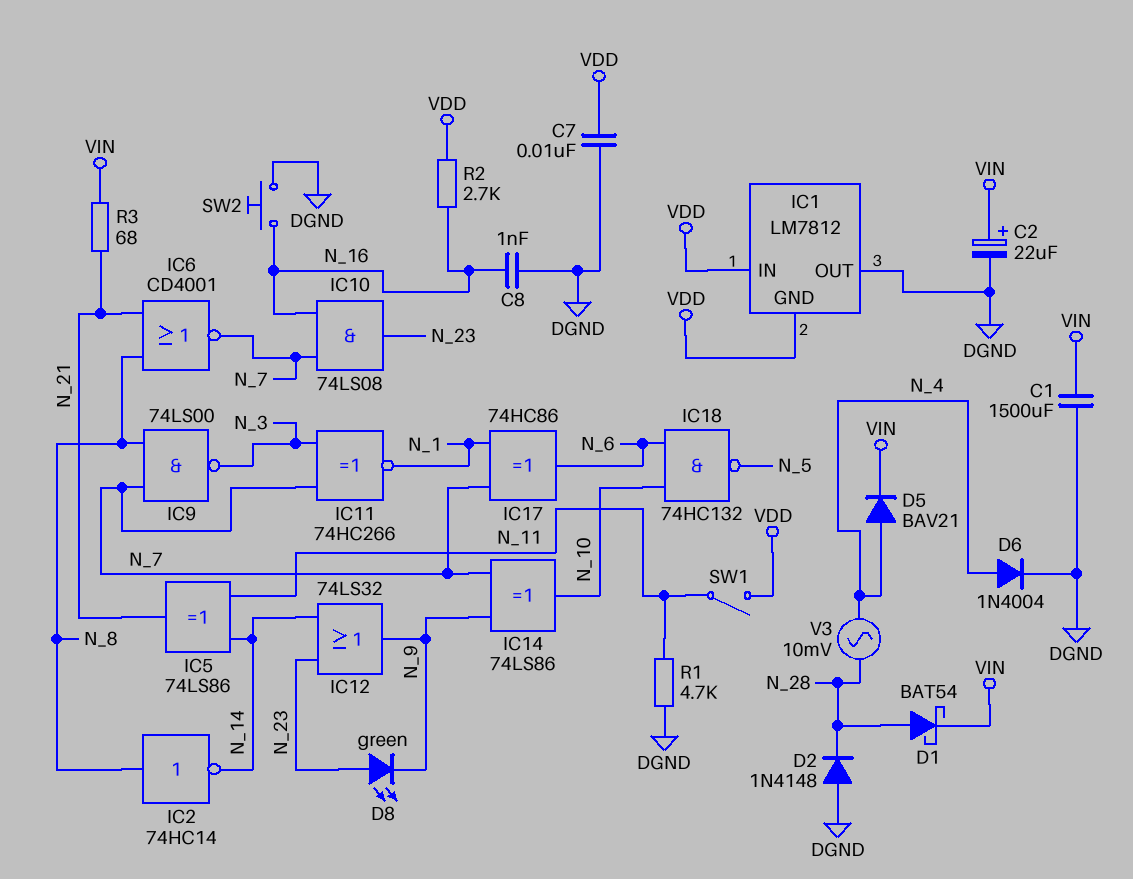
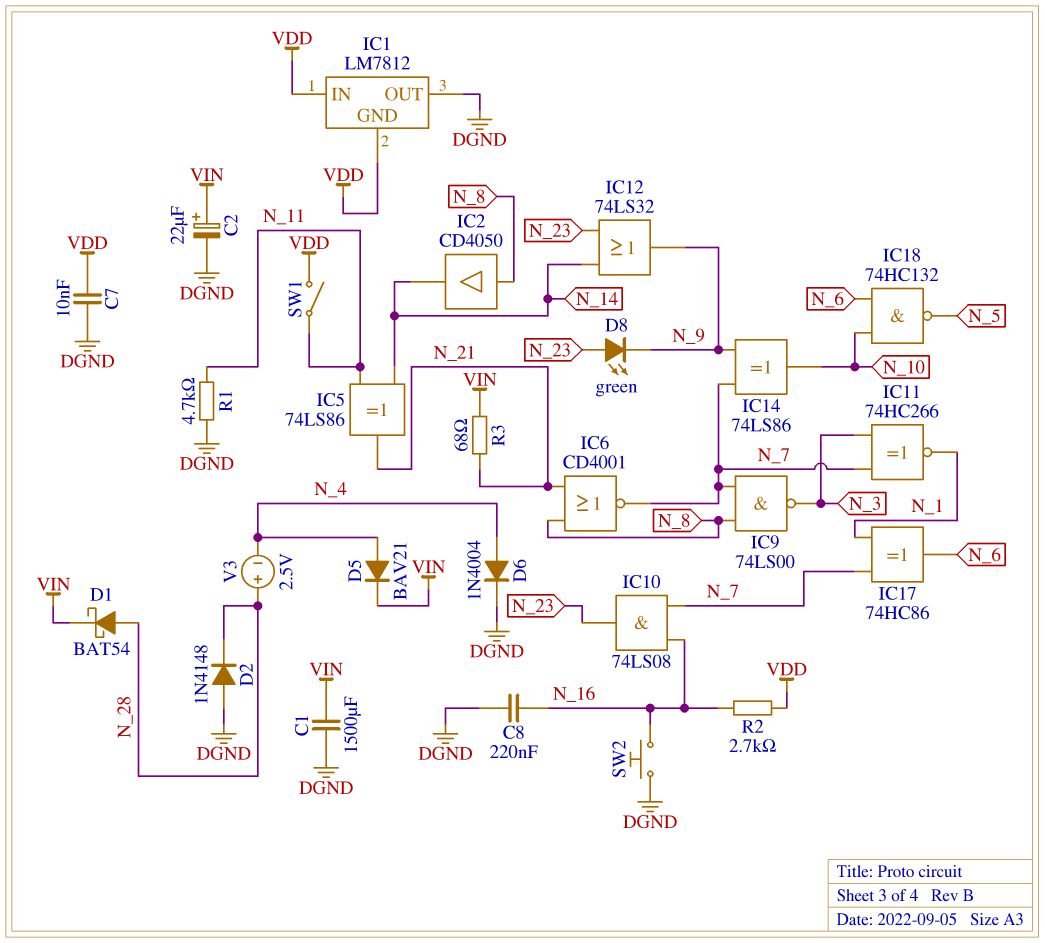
C8: 1nF (DGND, N_16) -> 220nF (DGND, N_16)
IC2: NOT 74HC14 (in N_8, out N_14) -> buffer CD4050 (in N_8, out N_14)
V3: AC 10mV (N_4, N_28) -> 2.5V (plus N_28, minus N_4)

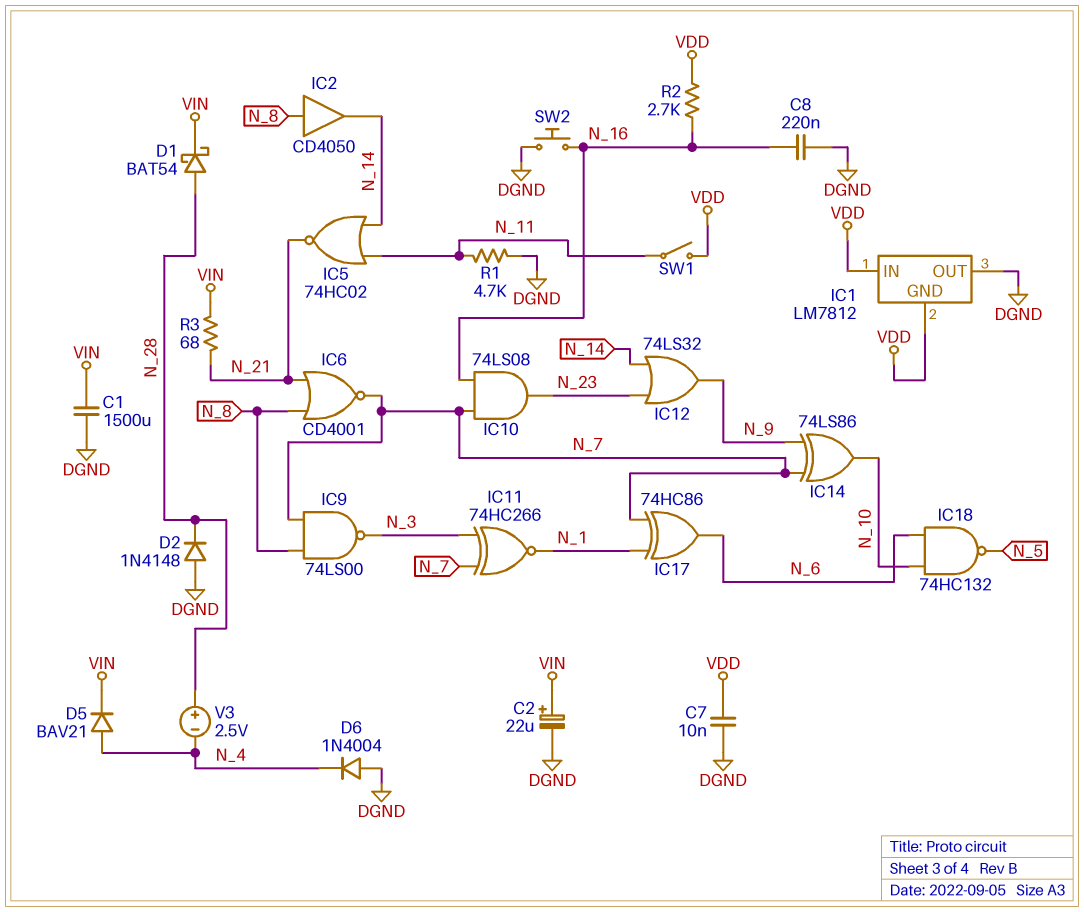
D6: diode 1N4004 (A N_4, K DGND) -> diode 1N4004 (A DGND, K N_4)
D8: LED green (A N_23, K N_9) -> none
IC5: XOR 74LS86 (in N_11, in N_14, out N_21) -> NOR 74HC02 (in N_11, in N_14, out N_21)

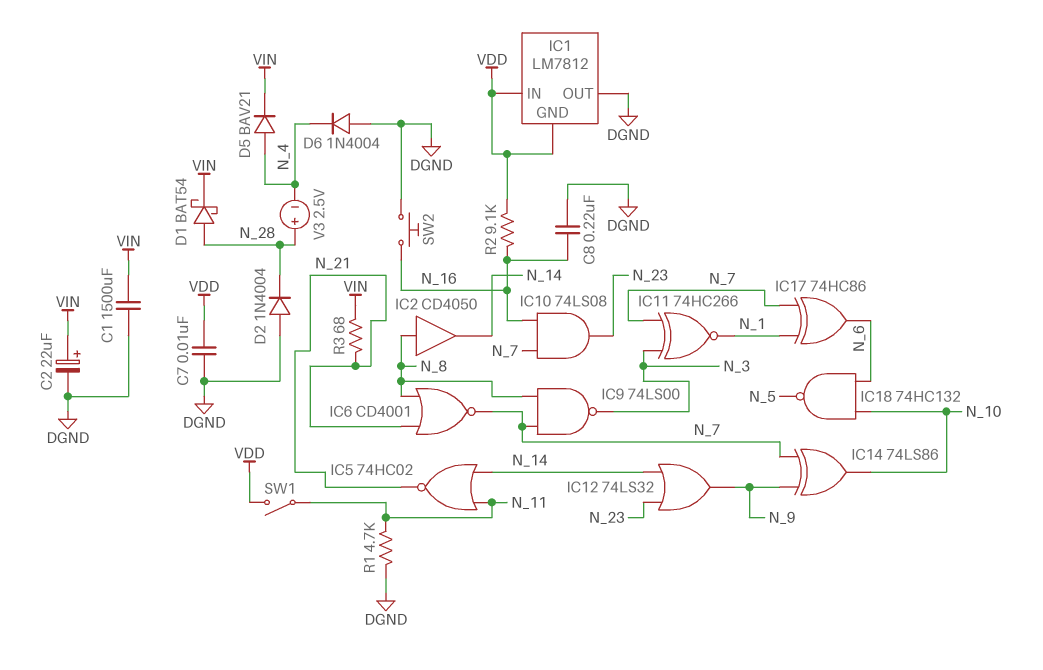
D2: diode 1N4148 (A DGND, K N_28) -> diode 1N4004 (A DGND, K N_28)
R2: 2.7k (N_16, VDD) -> 9.1k (N_16, VDD)

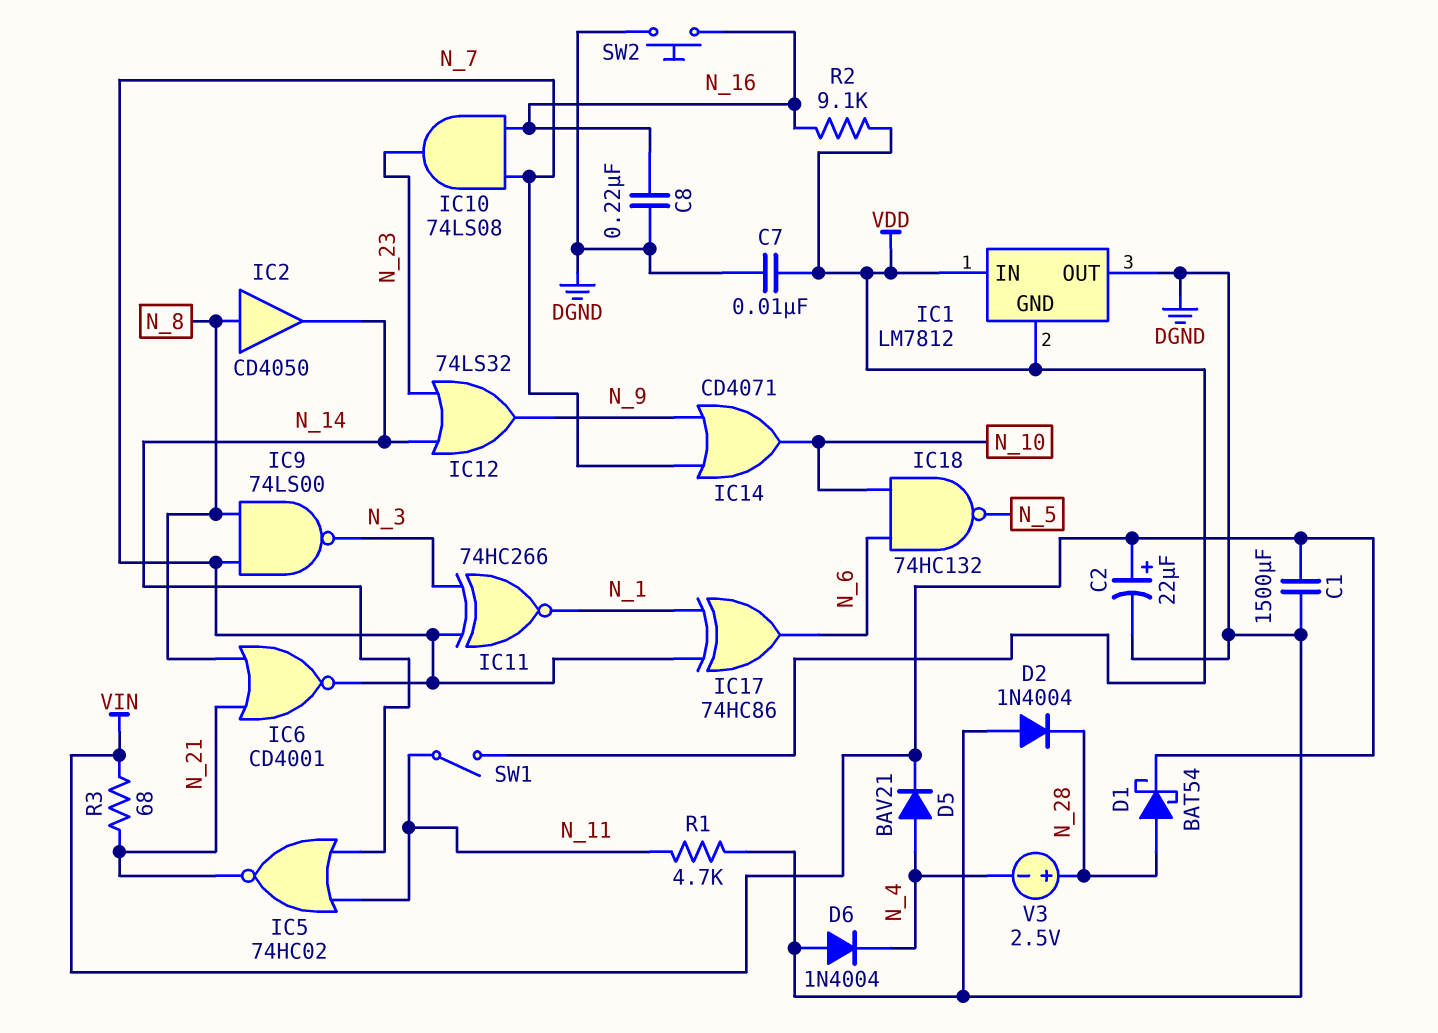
IC14: XOR 74LS86 (in N_7, in N_9, out N_10) -> OR CD4071 (in N_7, in N_9, out N_10)

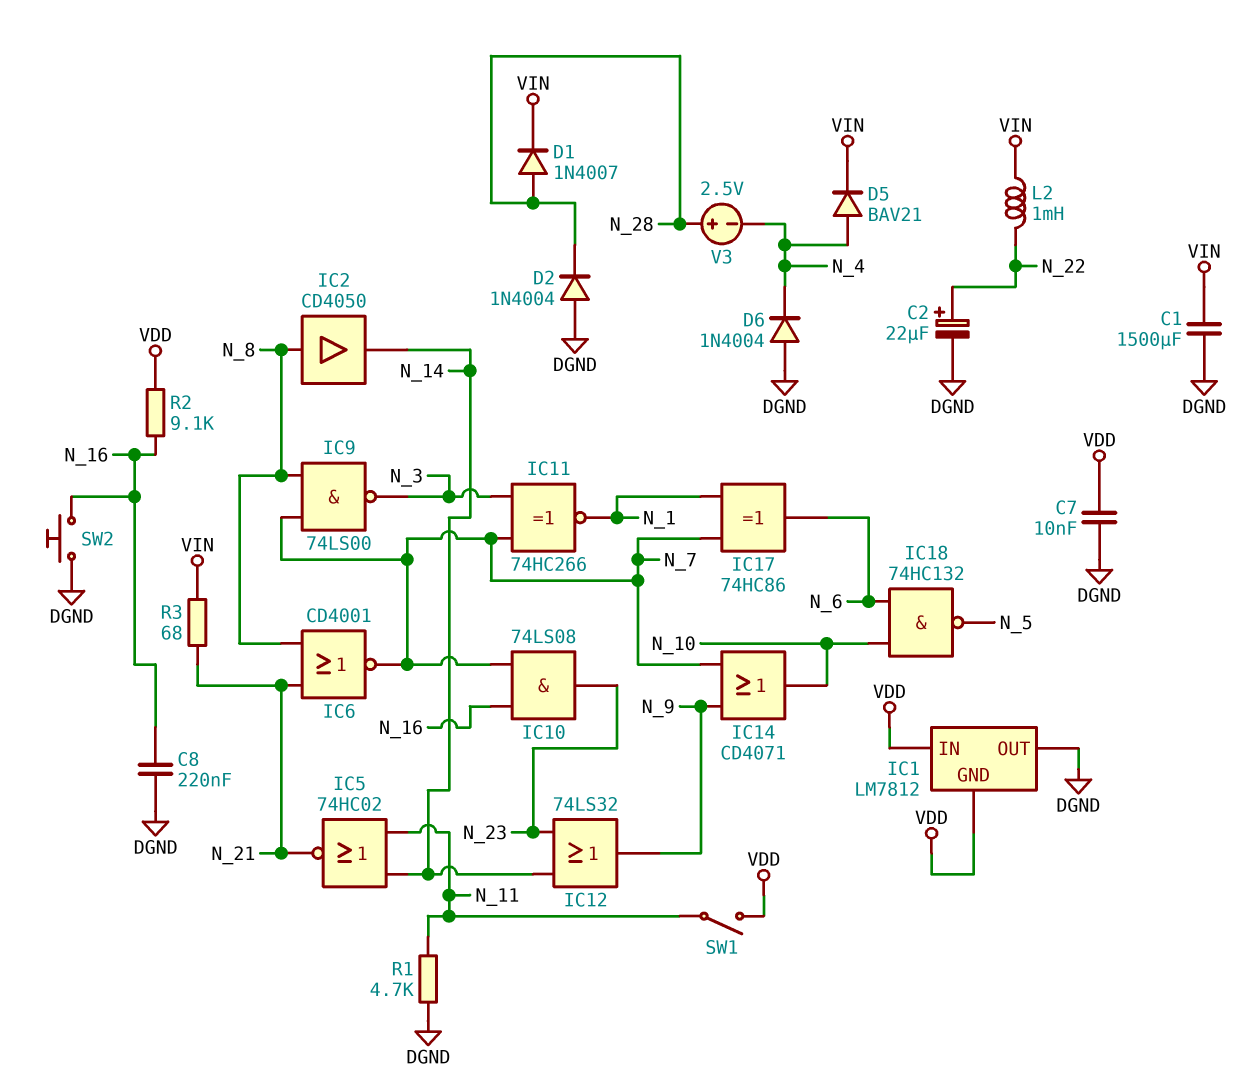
C2: 22uF (plus VIN, minus DGND) -> 22uF (plus N_22, minus DGND)
D1: schottky BAT54 (A N_28, K VIN) -> diode 1N4007 (A N_28, K VIN)
L2: none -> 1mH (N_22, VIN)

